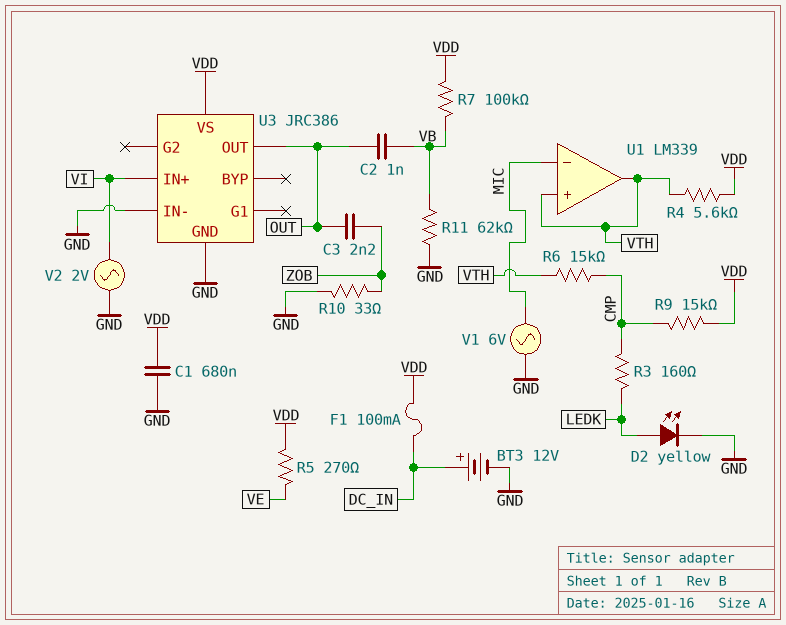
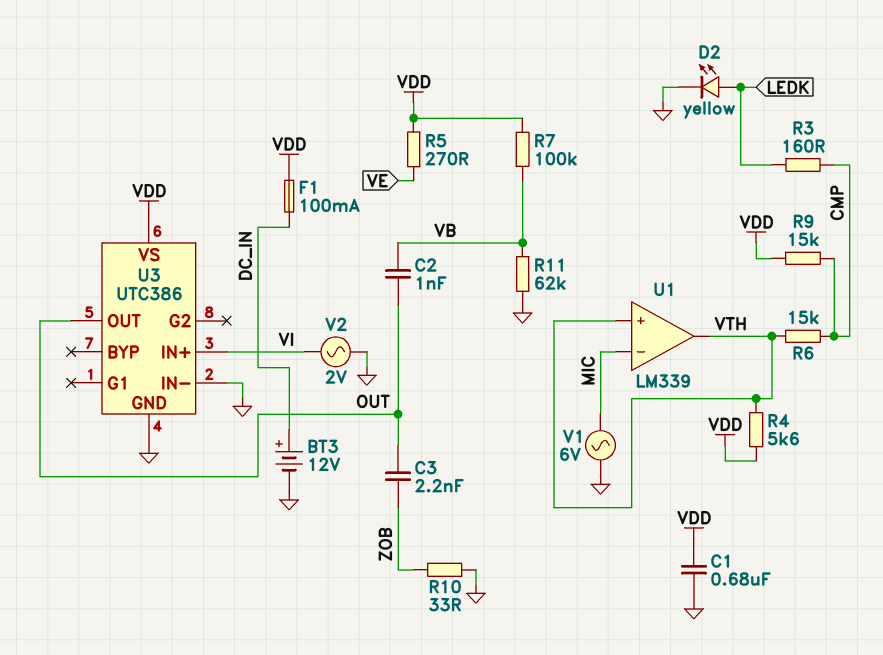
U3: JRC386 -> UTC386

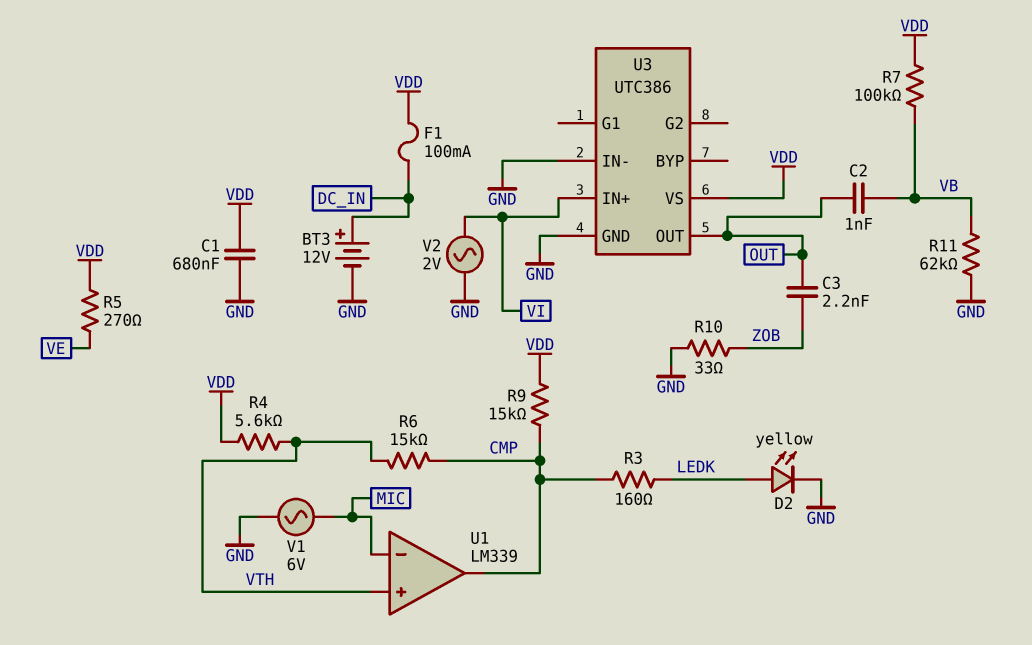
U1 pin out: VTH -> CMP

